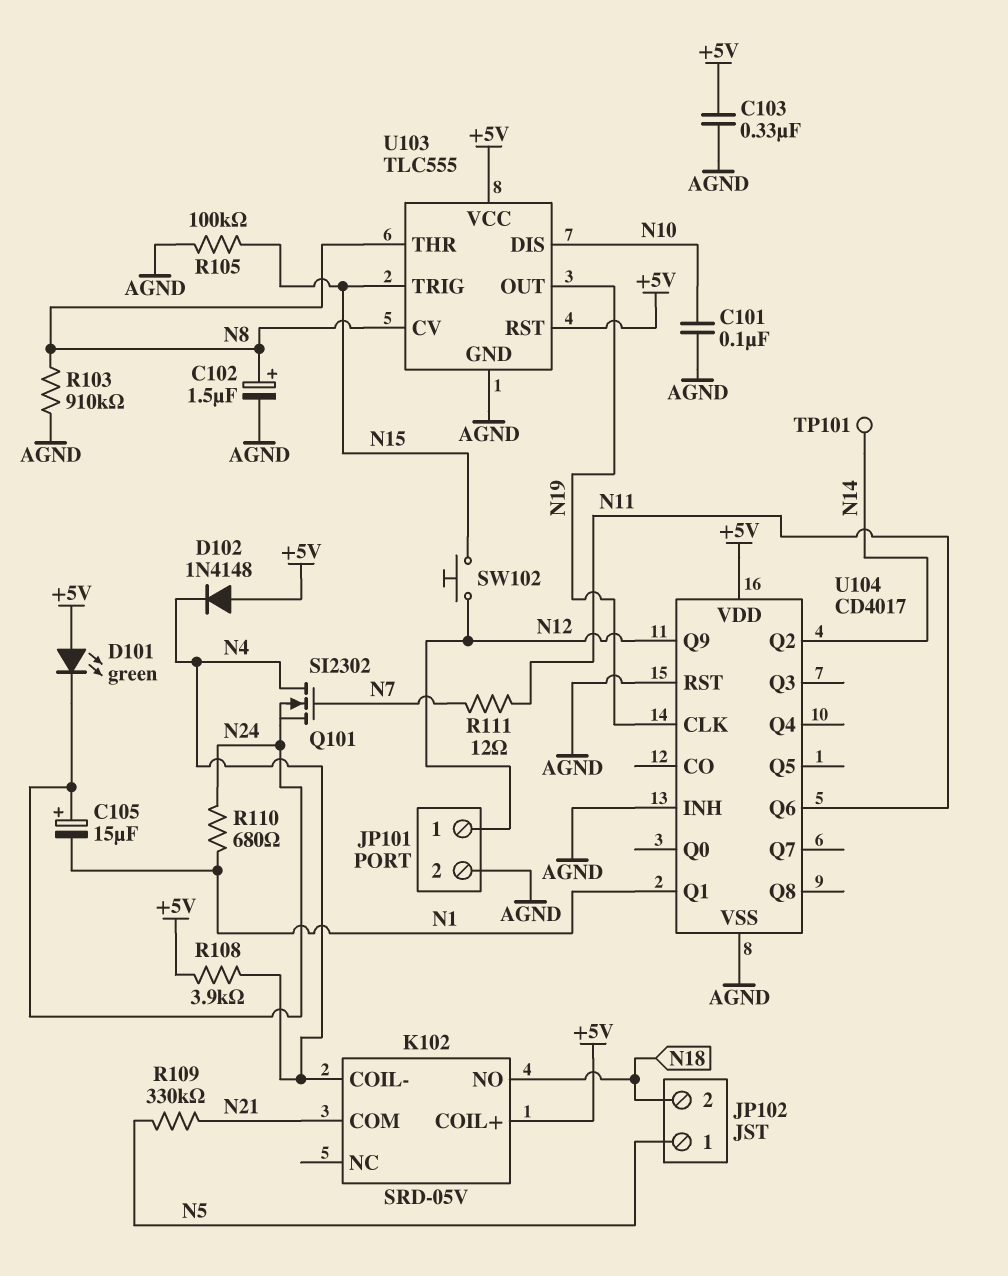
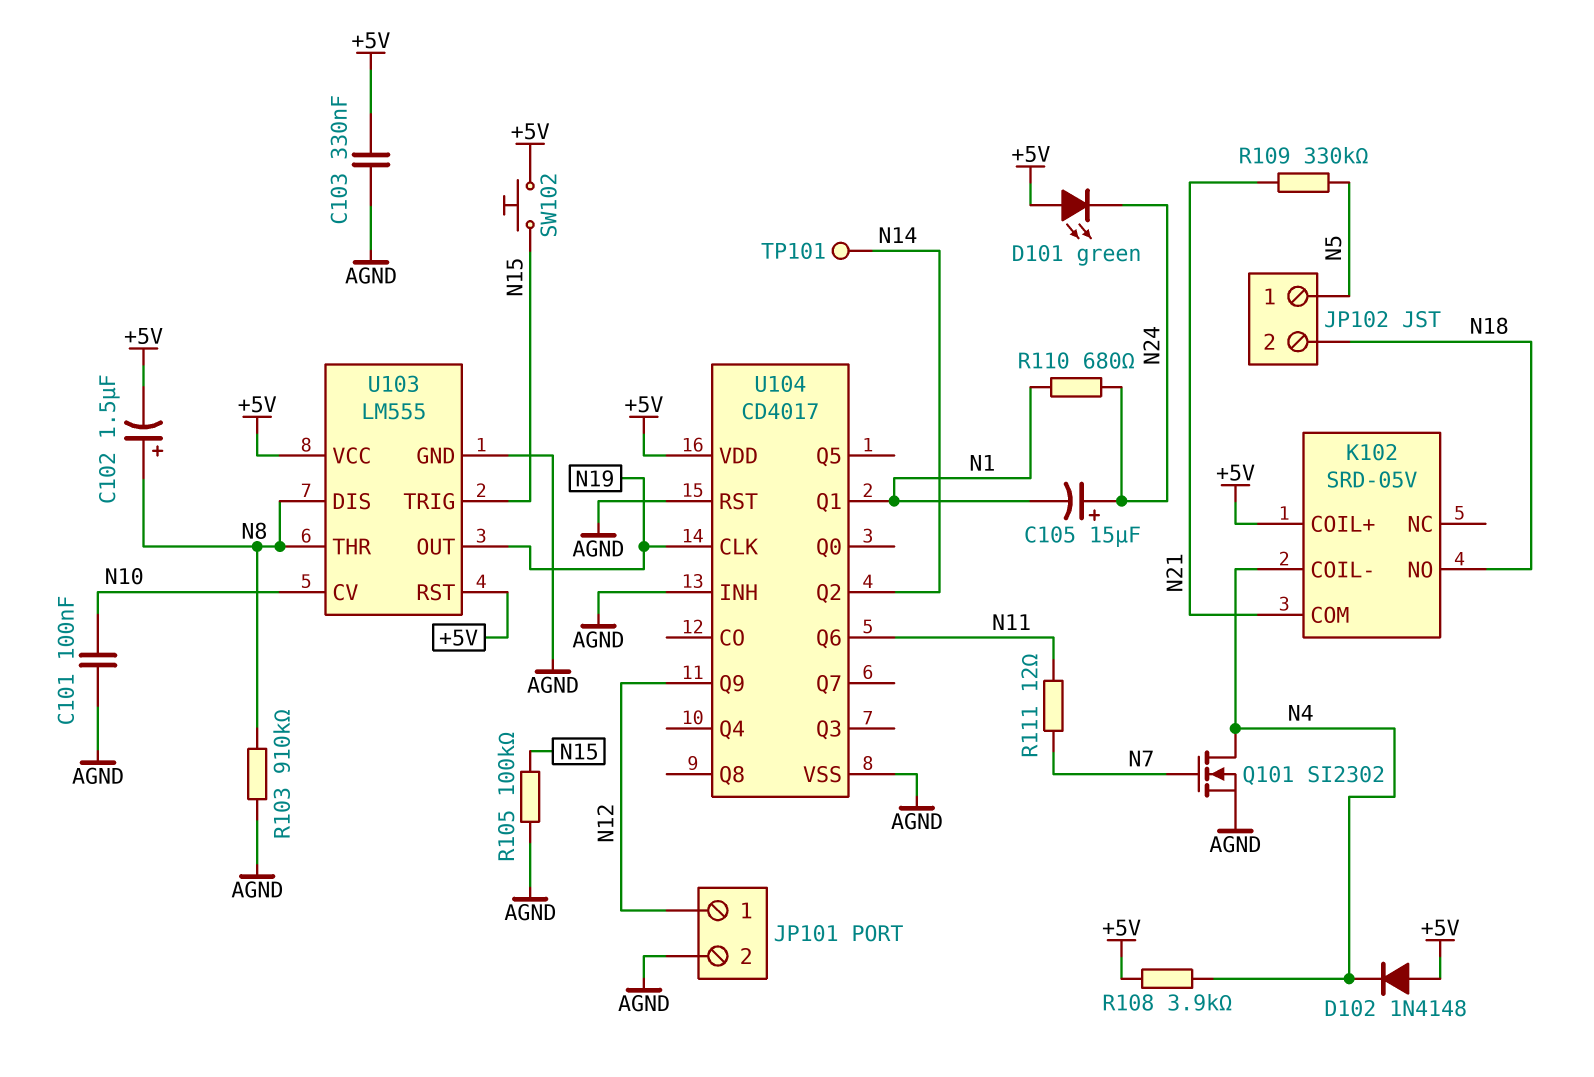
C102: 1.5uF (plus N8, minus AGND) -> 1.5uF (plus N8, minus +5V)
Q101: NMOS SI2302 (G N7, D N4, S N24) -> NMOS SI2302 (G N7, D N4, S AGND)
SW102: button (N12, N15) -> button (+5V, N15)
U103: TLC555 -> LM555
U103 pin CV: N8 -> N10
U103 pin DIS: N10 -> N8

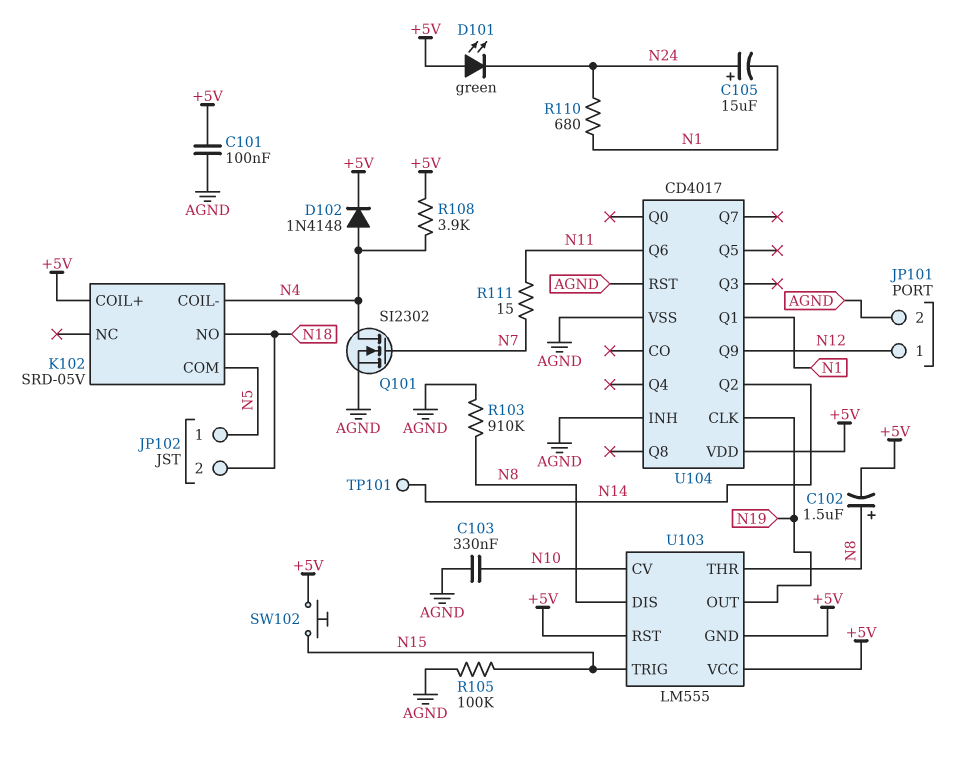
C101: 100nF (AGND, N10) -> 100nF (+5V, AGND)
C103: 330nF (+5V, AGND) -> 330nF (AGND, N10)
D102: diode 1N4148 (A +5V, K N4) -> diode 1N4148 (A N4, K +5V)
K102 pin COM: N21 -> N5
R109: 330k (N5, N21) -> none
R111: 12 (N7, N11) -> 15 (N7, N11)
U103 pin GND: AGND -> +5V

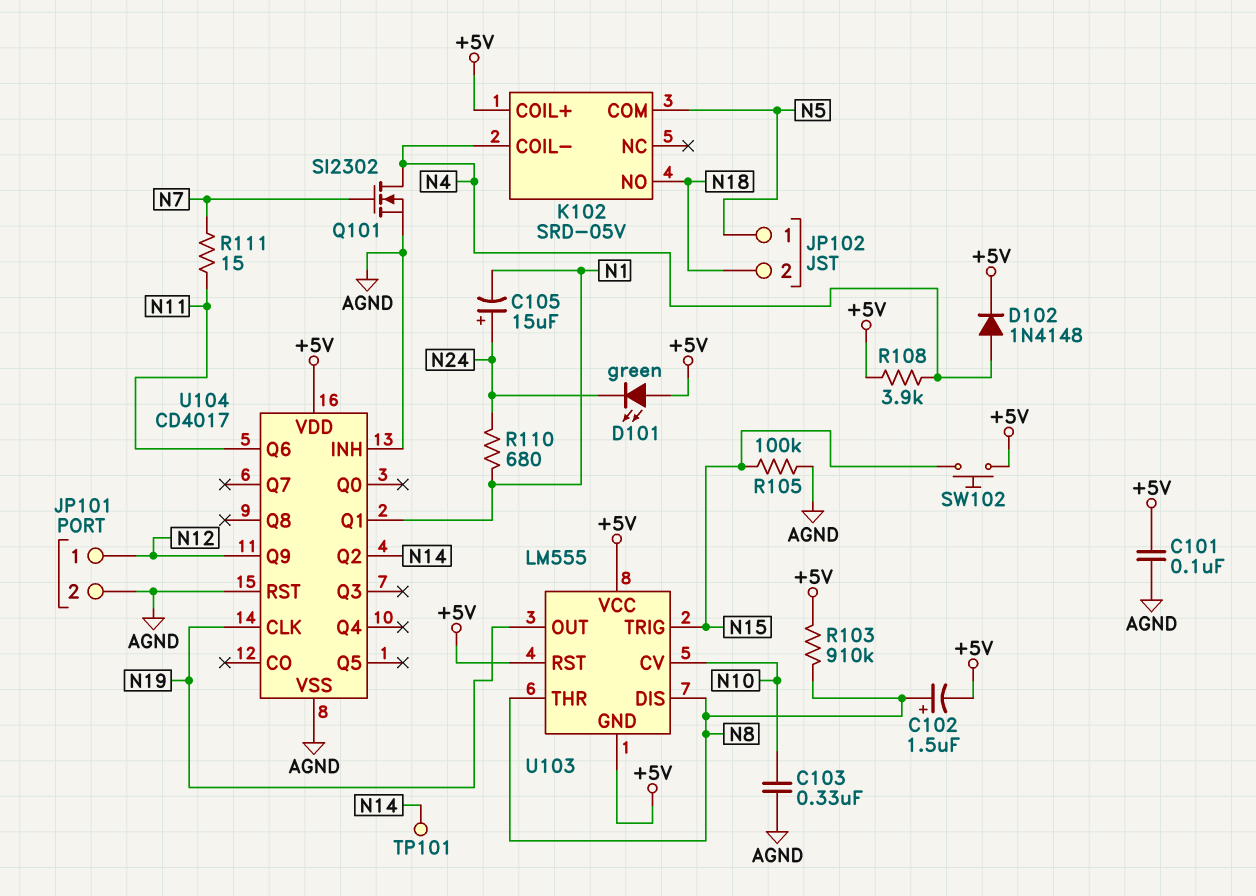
R103: 910k (AGND, N8) -> 910k (+5V, N8)

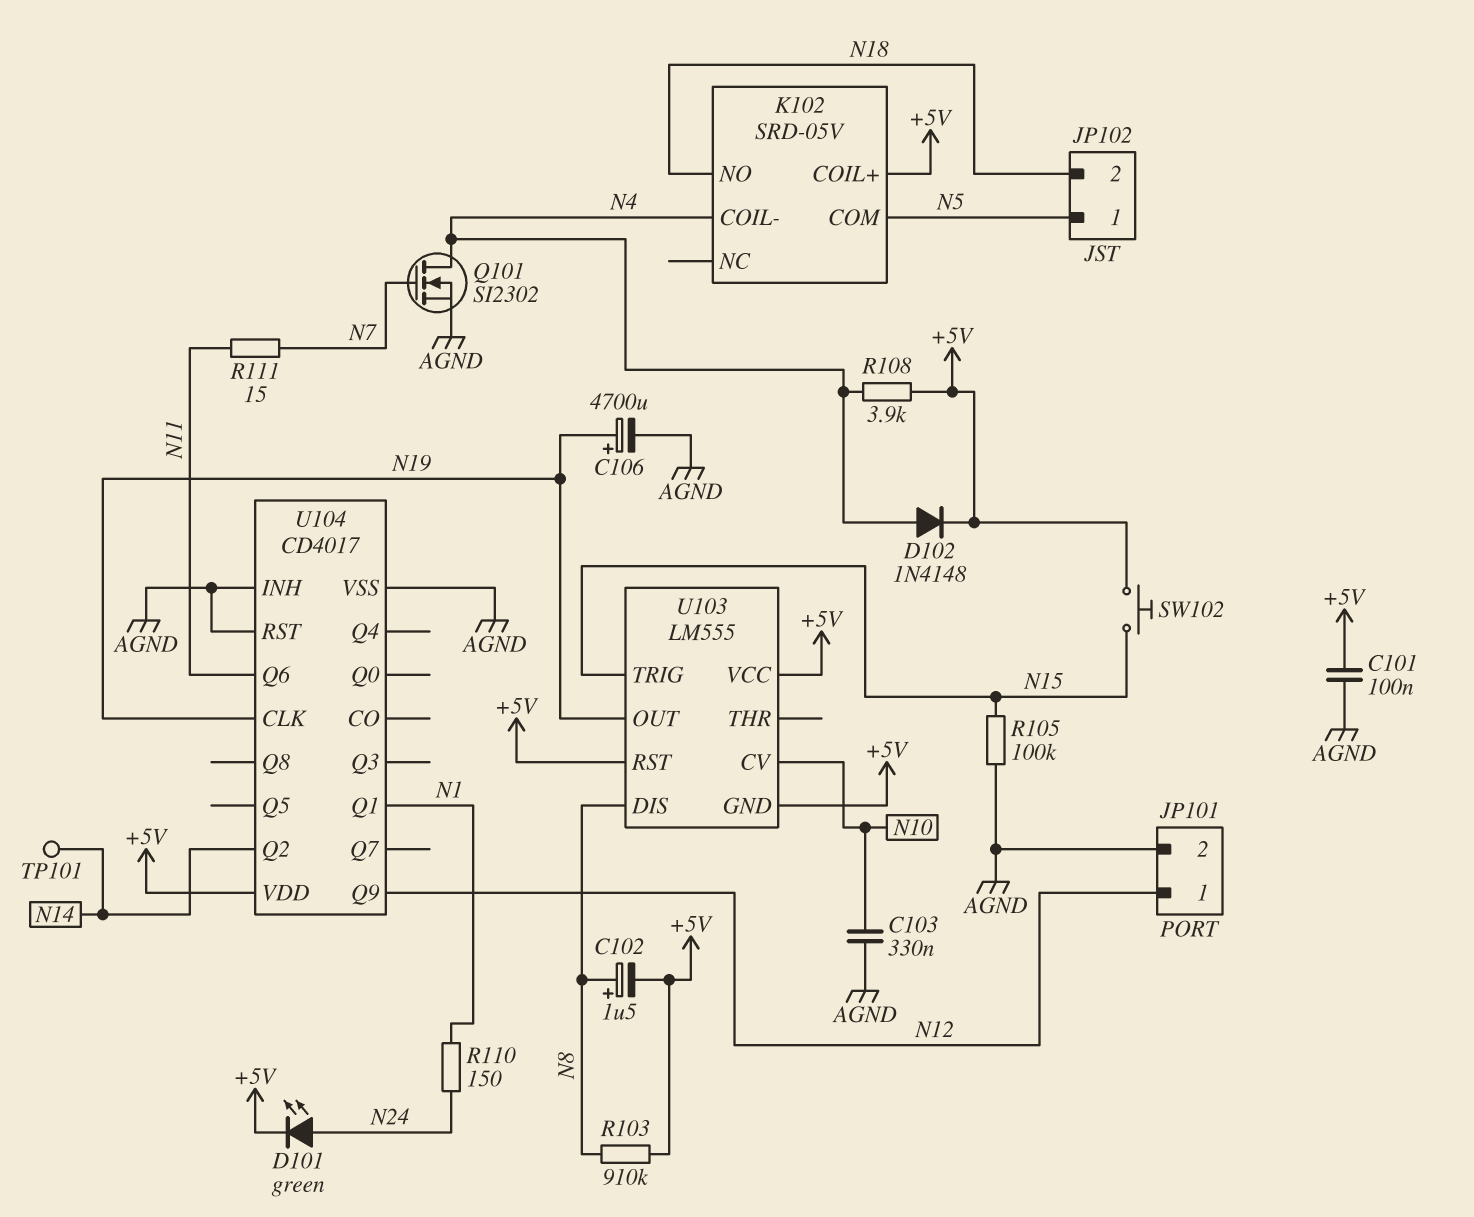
C105: 15uF (plus N24, minus N1) -> none
C106: none -> 4700uF (plus N19, minus AGND)
D101: LED green (A +5V, K N24) -> LED green (A N24, K +5V)
R110: 680 (N1, N24) -> 150 (N1, N24)
U103 pin THR: N8 -> none

